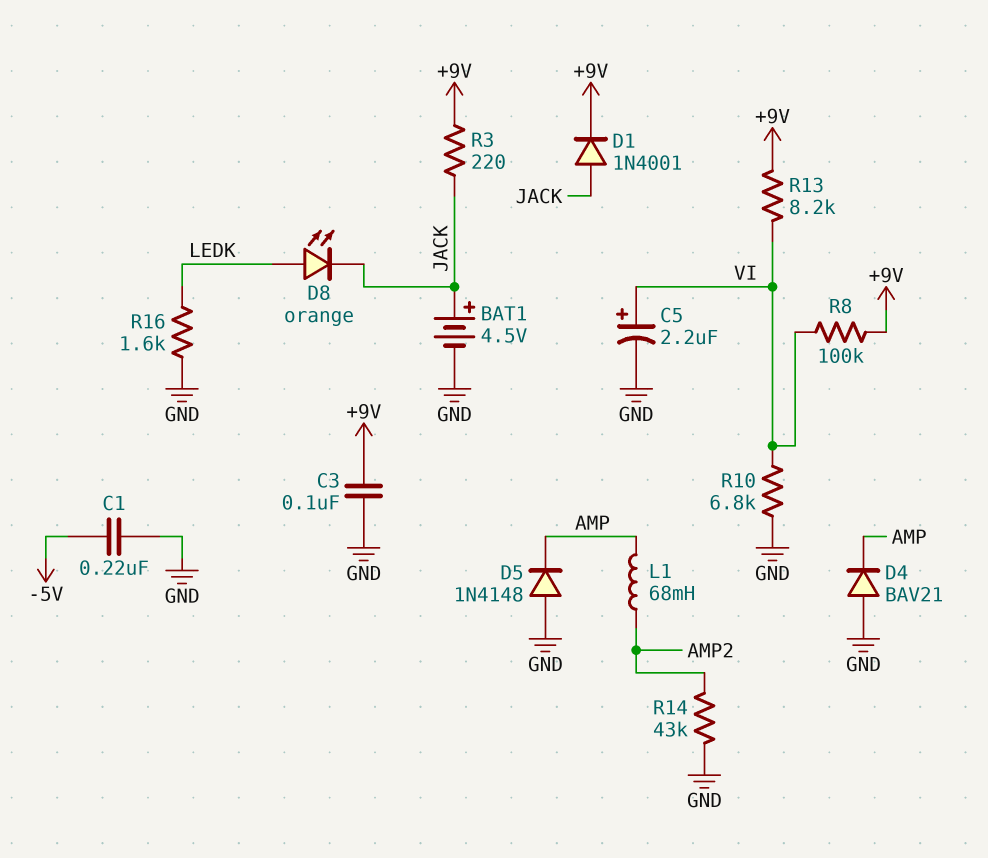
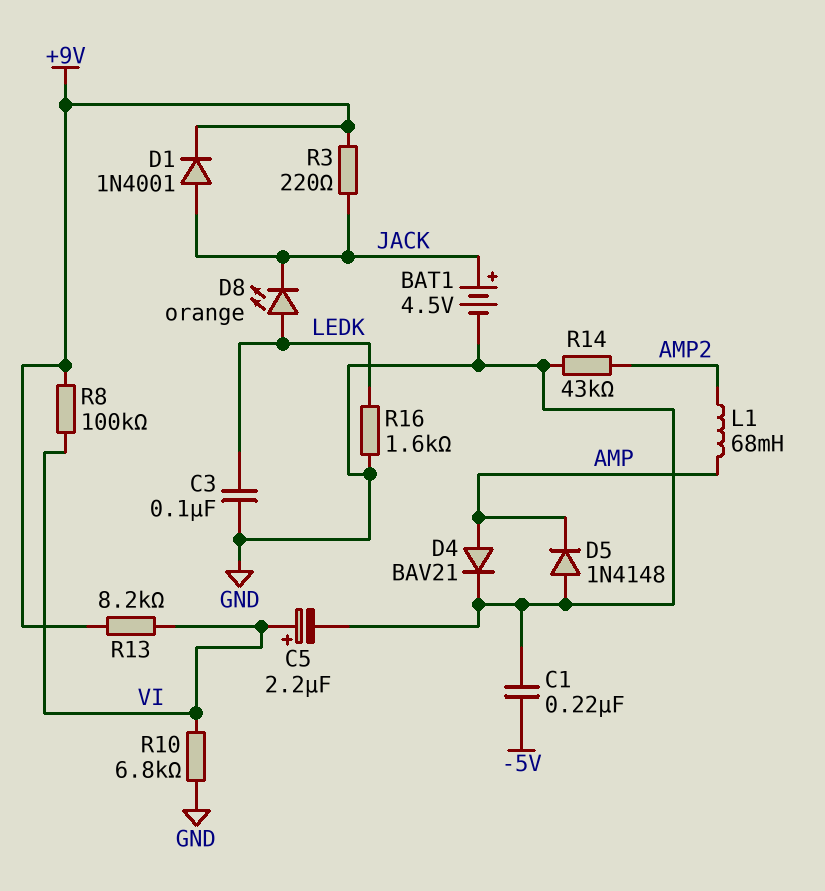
C3: 100nF (+9V, GND) -> 100nF (GND, LEDK)
D4: diode BAV21 (A GND, K AMP) -> diode BAV21 (A AMP, K GND)

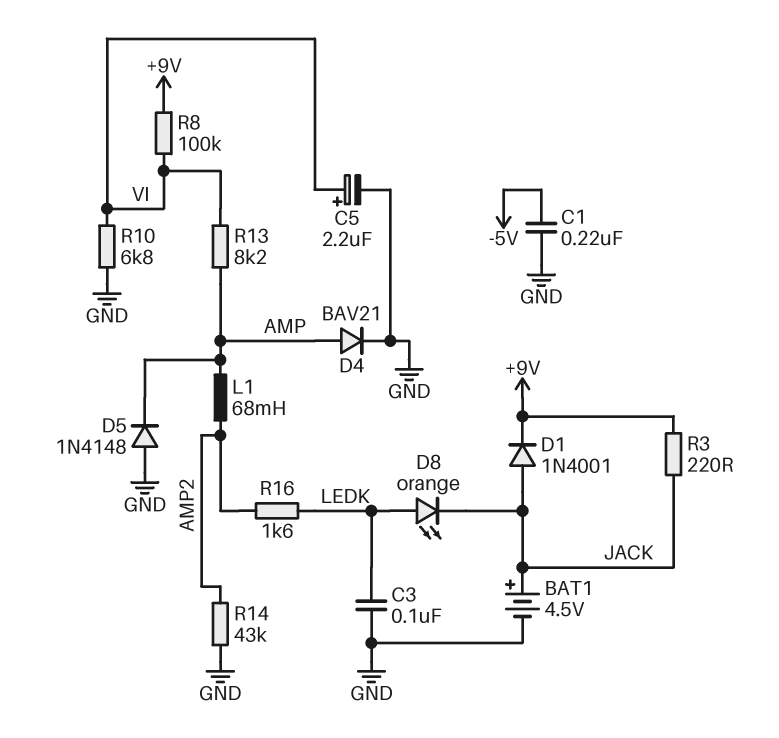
R13: 8.2k (+9V, VI) -> 8.2k (AMP, VI)
R16: 1.6k (GND, LEDK) -> 1.6k (AMP2, LEDK)

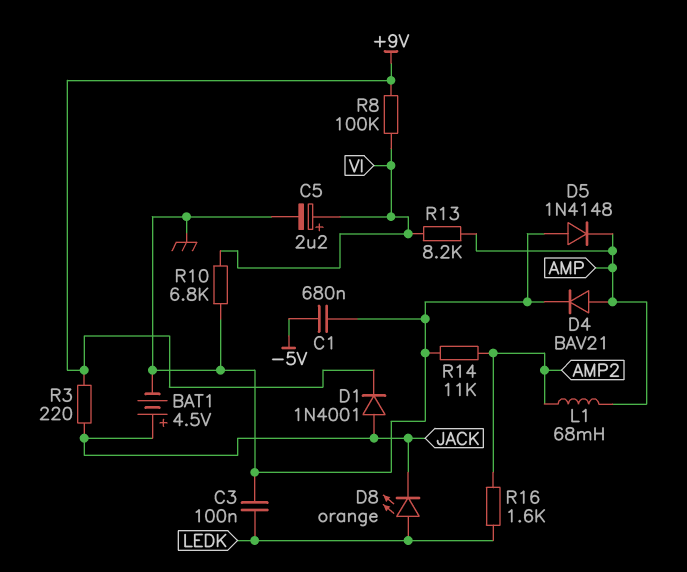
C1: 220nF (-5V, GND) -> 680nF (-5V, GND)
R14: 43k (AMP2, GND) -> 11k (AMP2, GND)

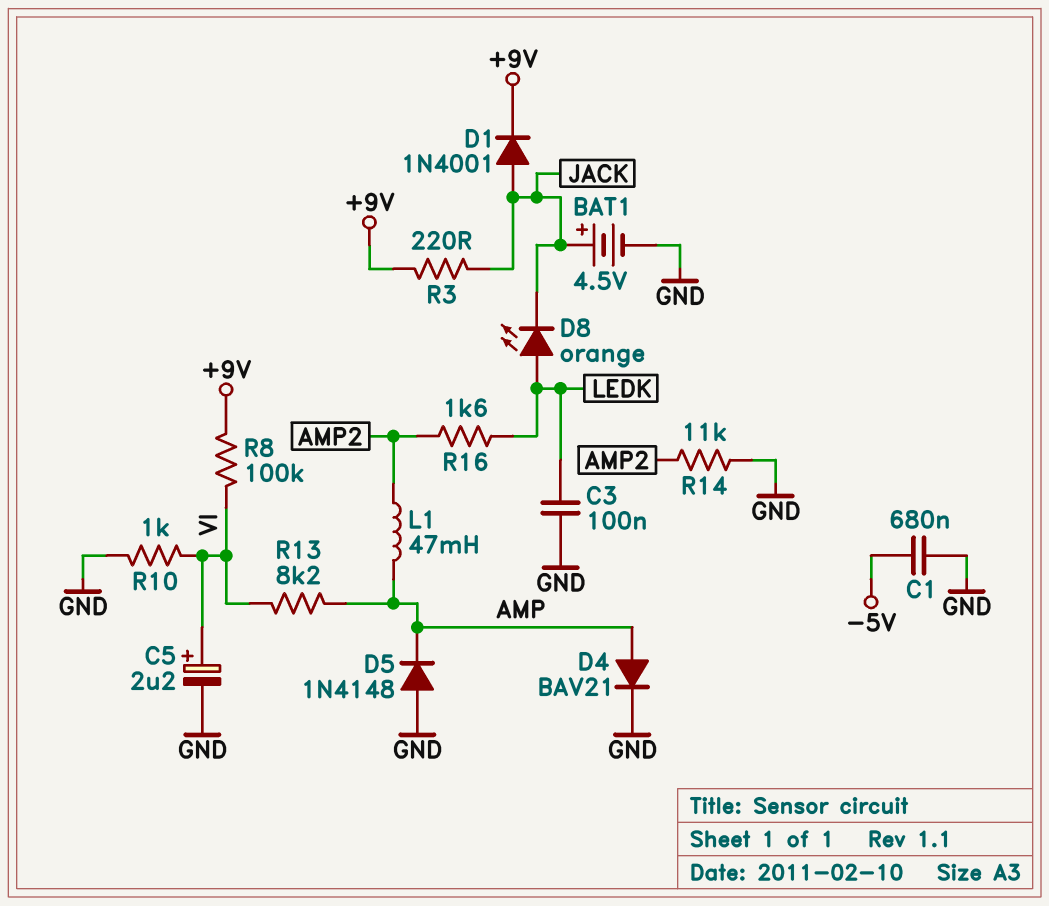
L1: 68mH (AMP, AMP2) -> 47mH (AMP, AMP2)
R10: 6.8k (GND, VI) -> 1k (GND, VI)

